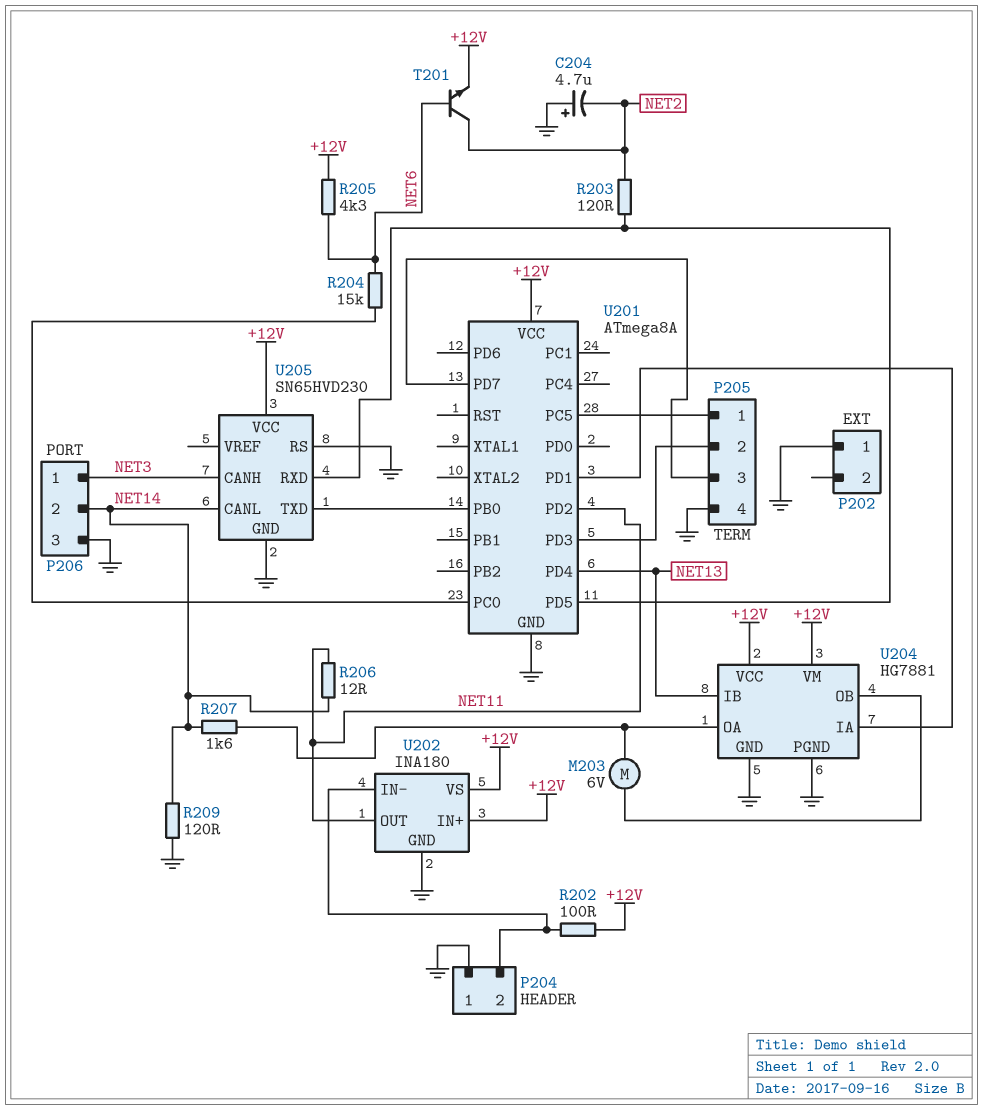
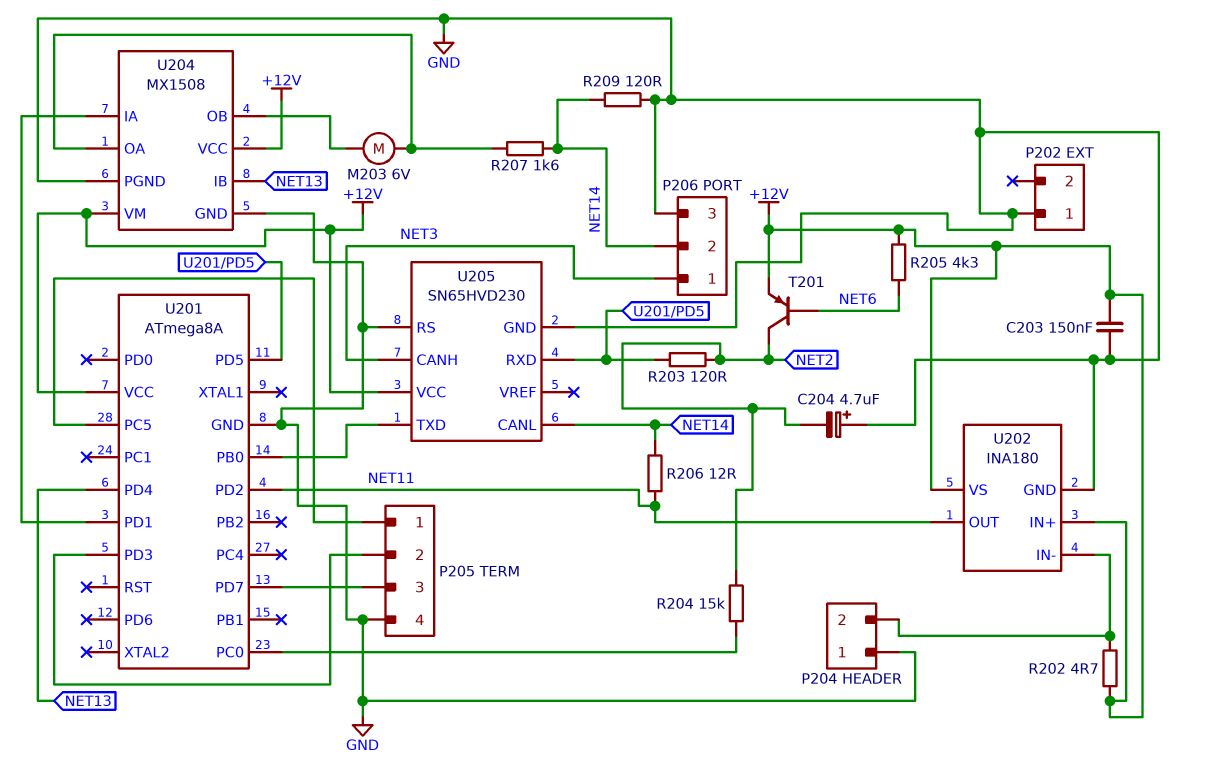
C203: none -> 150nF (+12V, GND)
R202: 100 (+12V, P204/2) -> 4.7 (+12V, P204/2)
R204: 15k (NET6, U201/PC0) -> 15k (NET2, U201/PC0)
T201: NPN (B NET6, C NET2, E +12V) -> PNP (B NET6, C NET2, E +12V)
U204: HG7881 -> MX1508

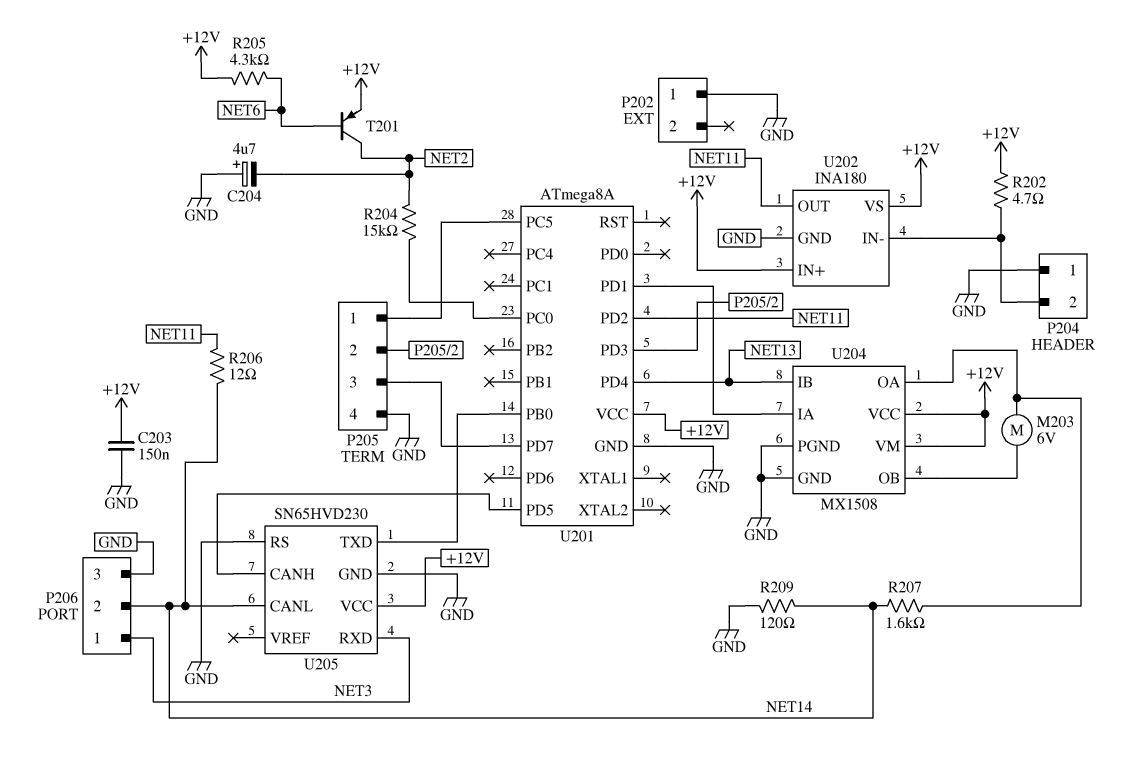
R203: 120 (NET2, U201/PD5) -> none
U205 pin CANH: NET3 -> U201/PD5
U205 pin RXD: U201/PD5 -> NET3

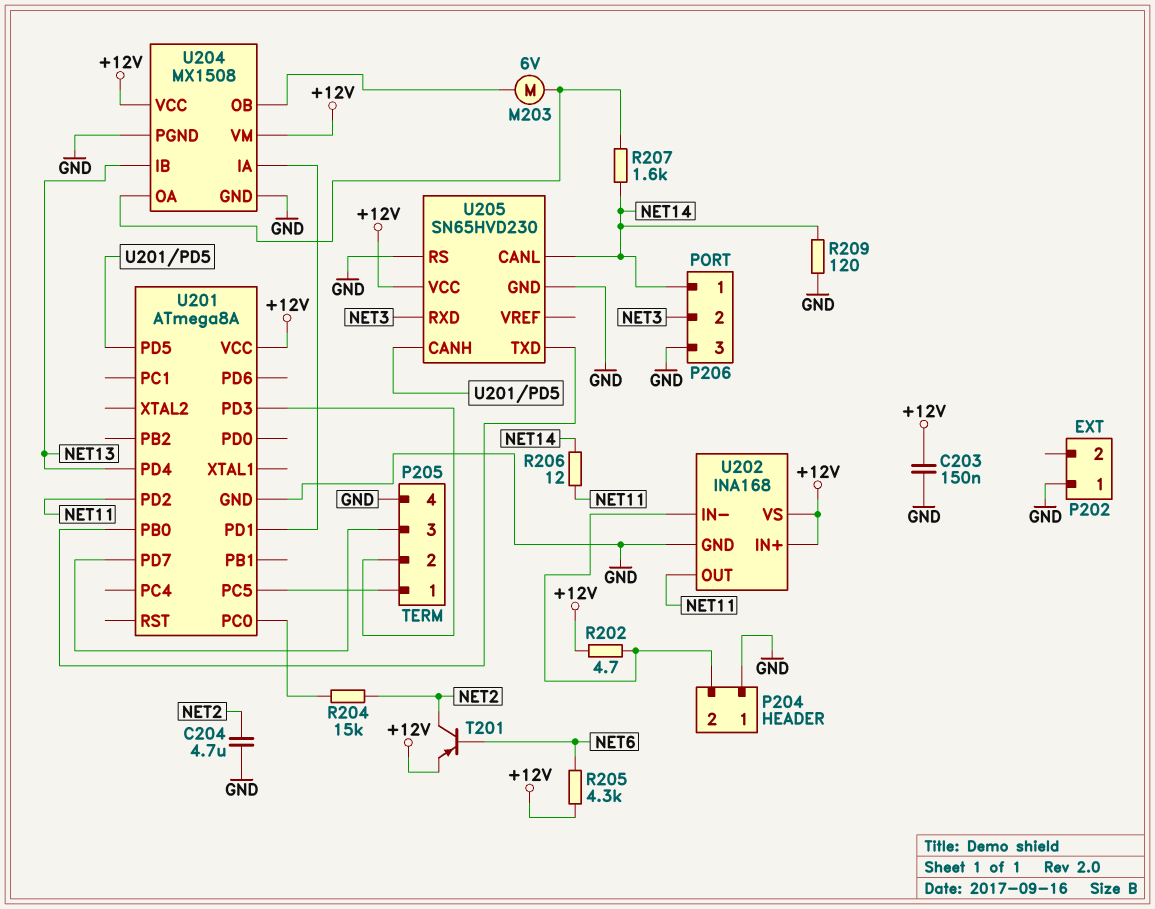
C204: 4.7uF (plus GND, minus NET2) -> 4.7uF (GND, NET2)
P206 pin 1: NET3 -> NET14
P206 pin 2: NET14 -> NET3
U202: INA180 -> INA168

